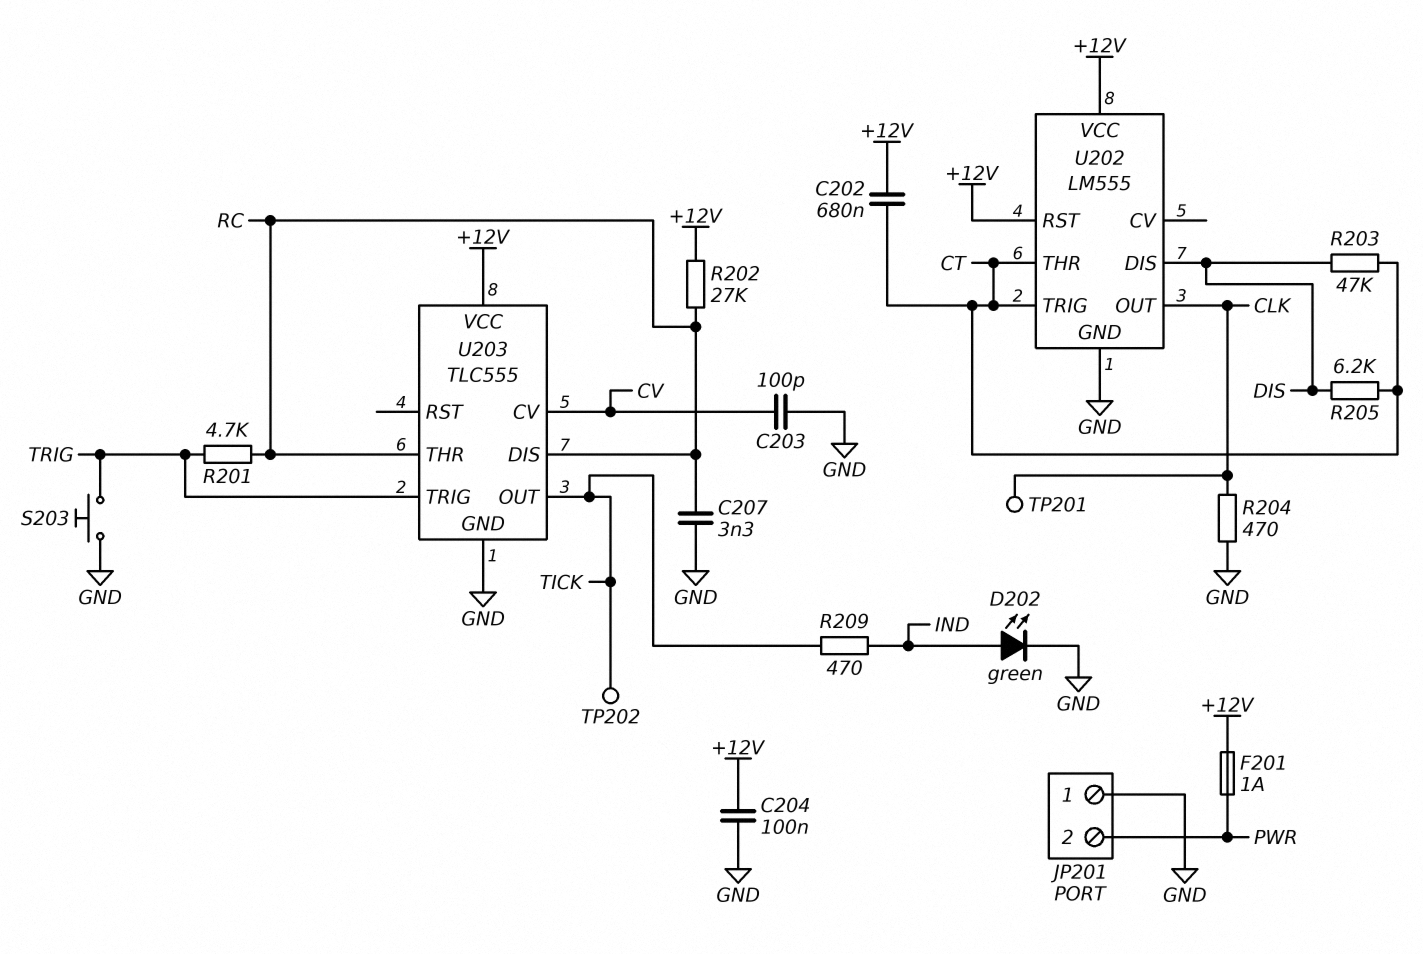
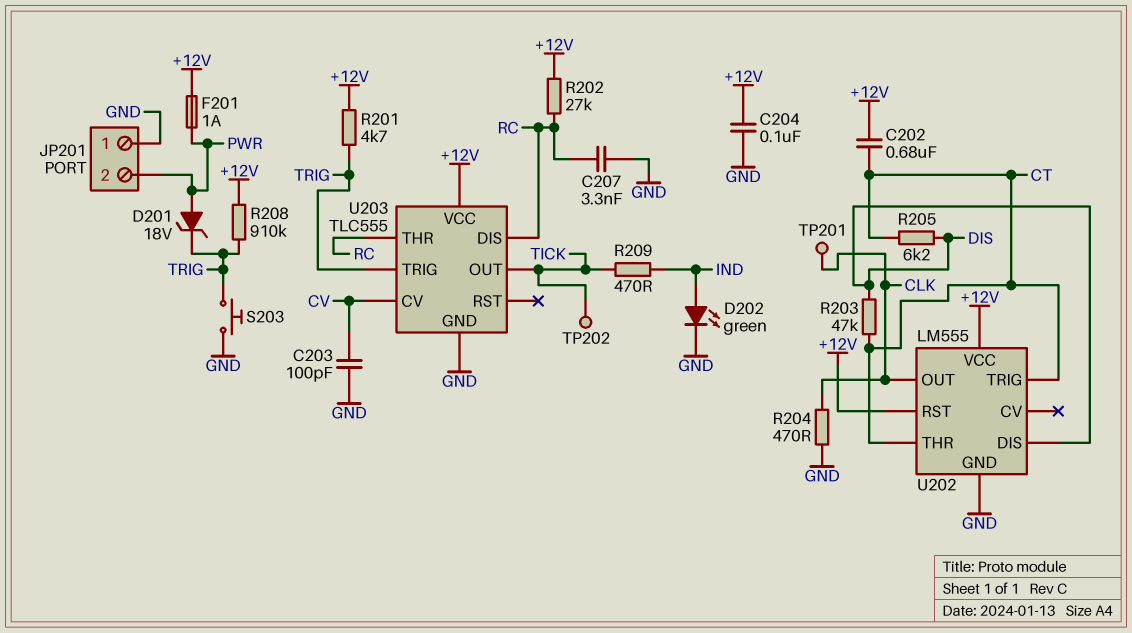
D201: none -> zener 18V (A PWR, K TRIG)
R201: 4.7k (RC, TRIG) -> 4.7k (+12V, TRIG)
R208: none -> 910k (+12V, TRIG)

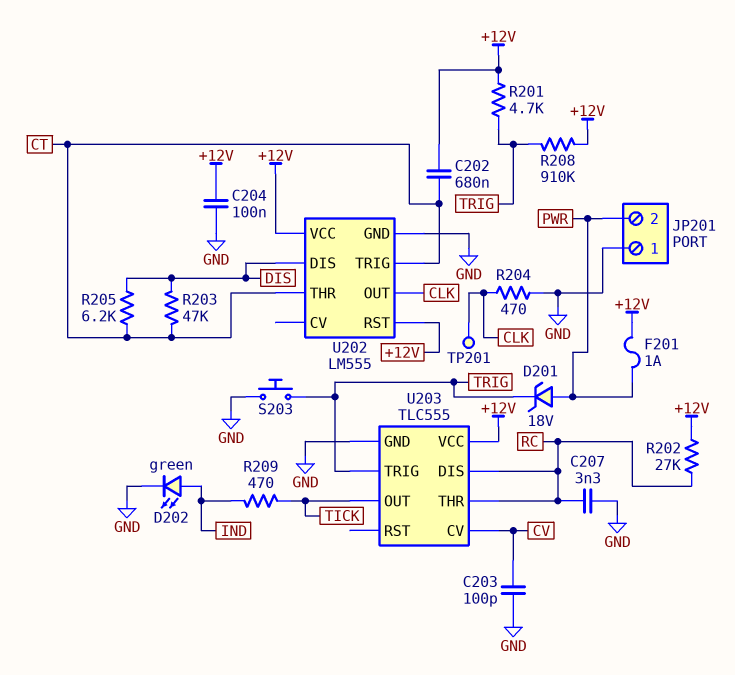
TP202: test point (TICK) -> none

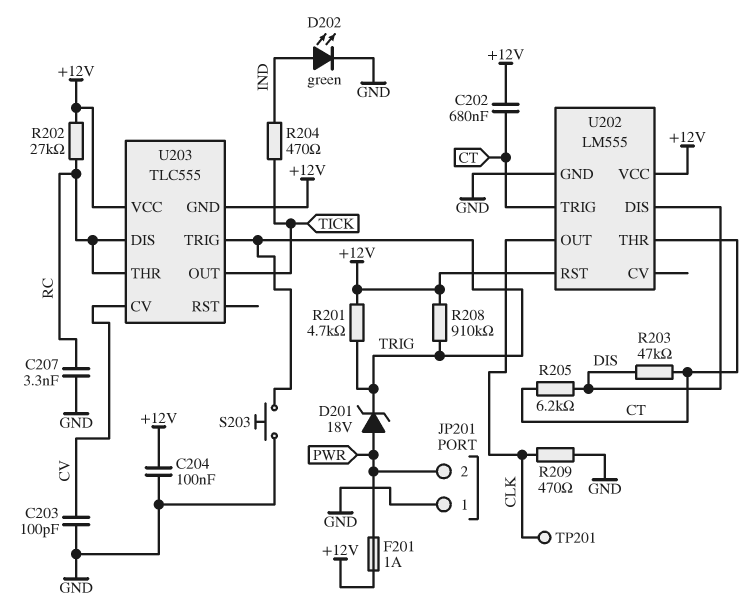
R204: 470 (CLK, GND) -> 470 (IND, TICK)
R209: 470 (IND, TICK) -> 470 (CLK, GND)
U203 pin GND: GND -> +12V

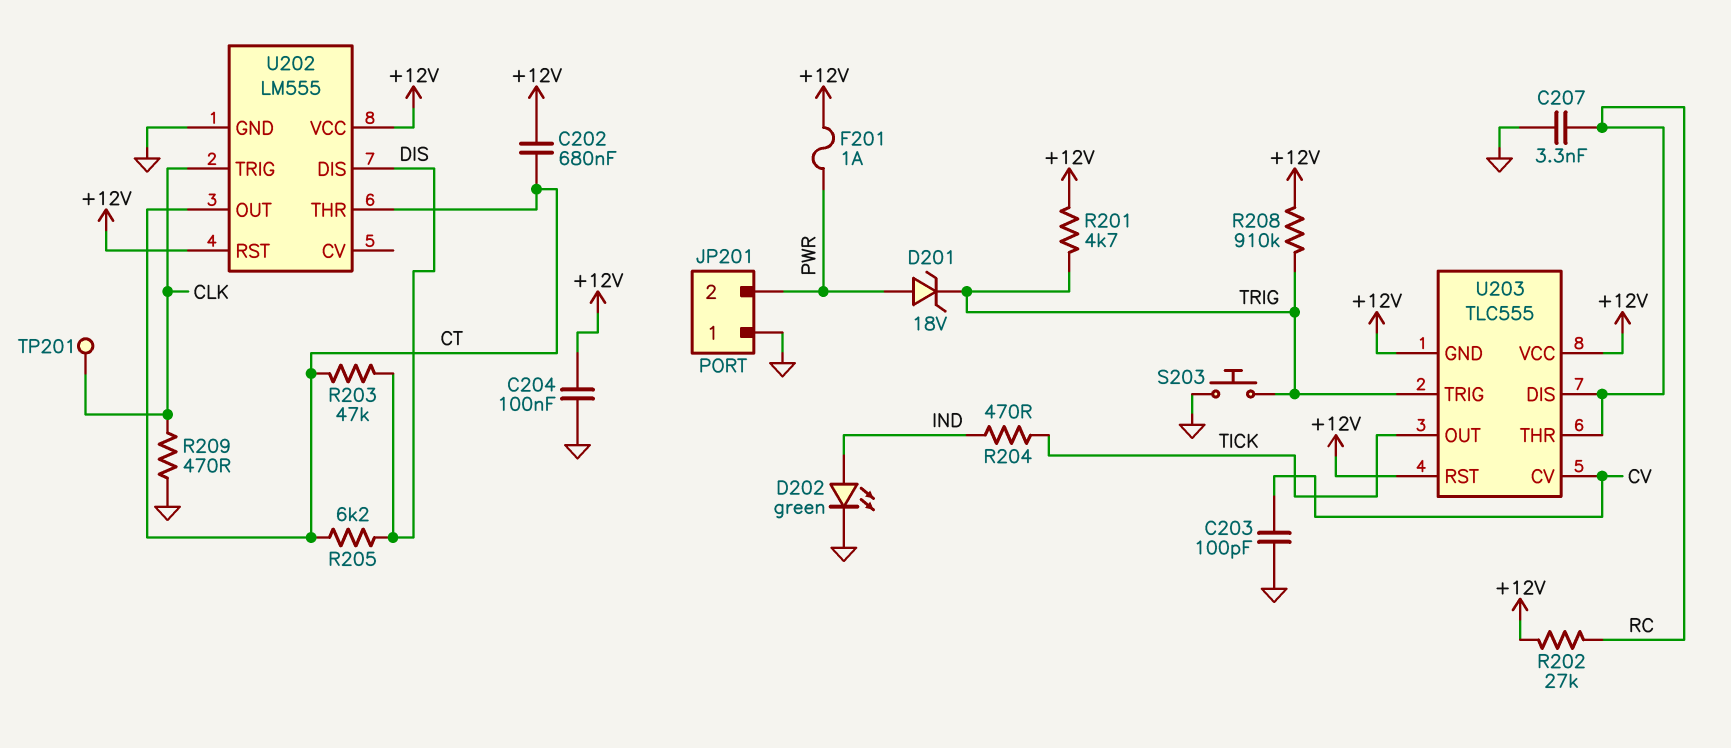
U202 pin OUT: CLK -> CT
U202 pin TRIG: CT -> CLK
U203 pin RST: none -> +12V

